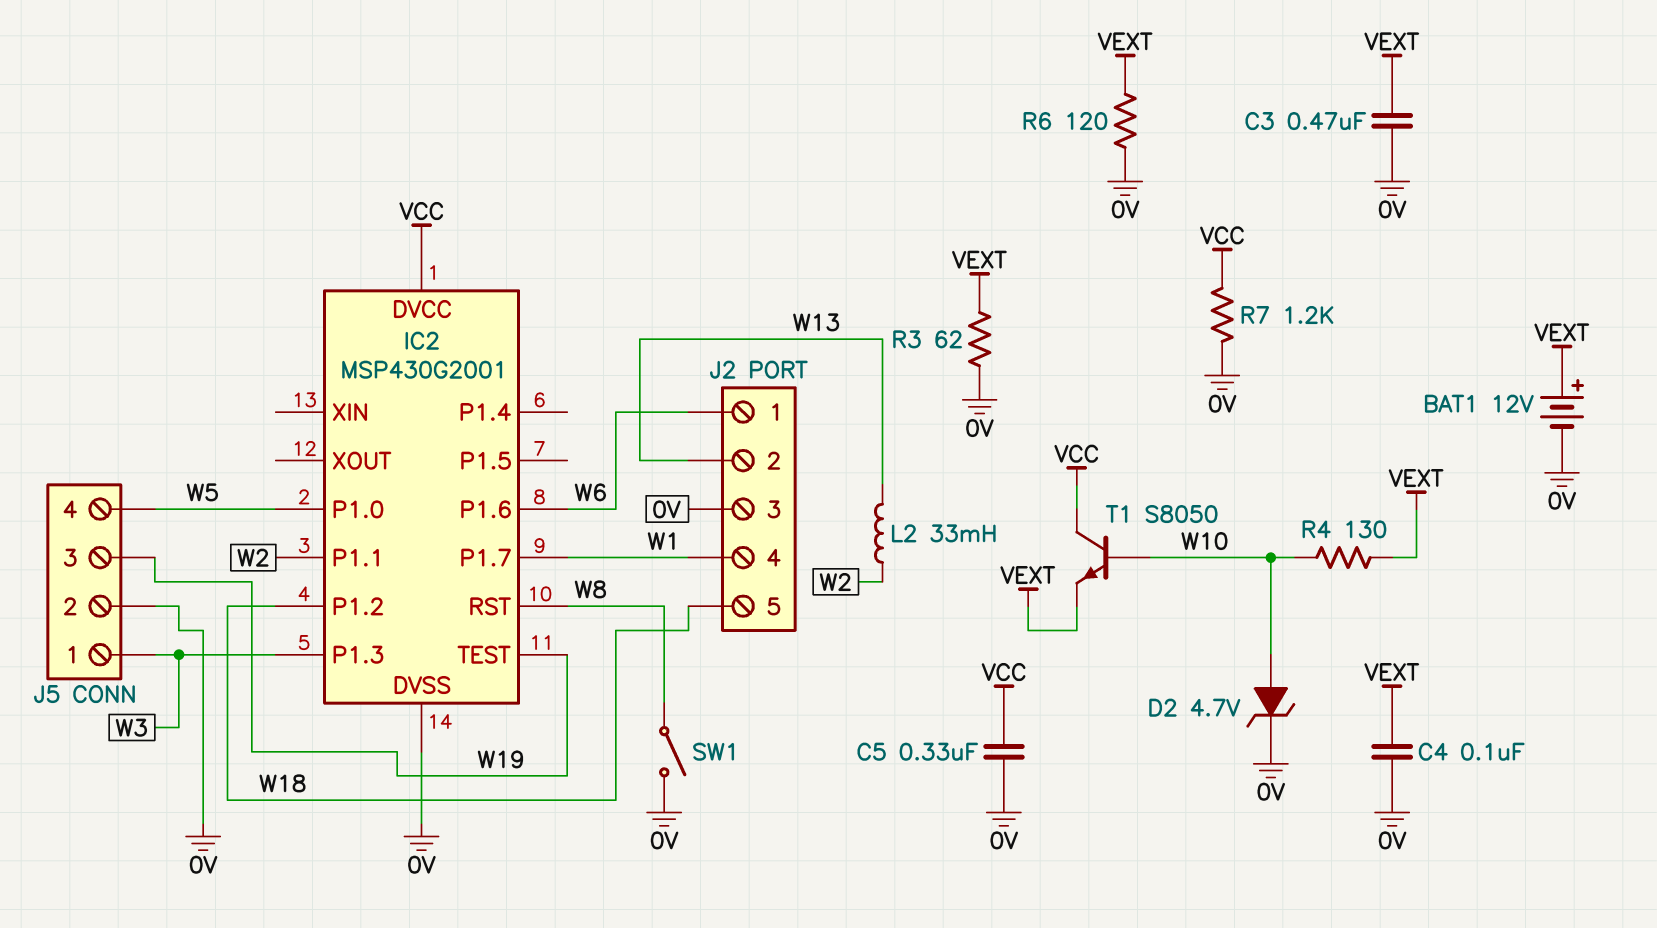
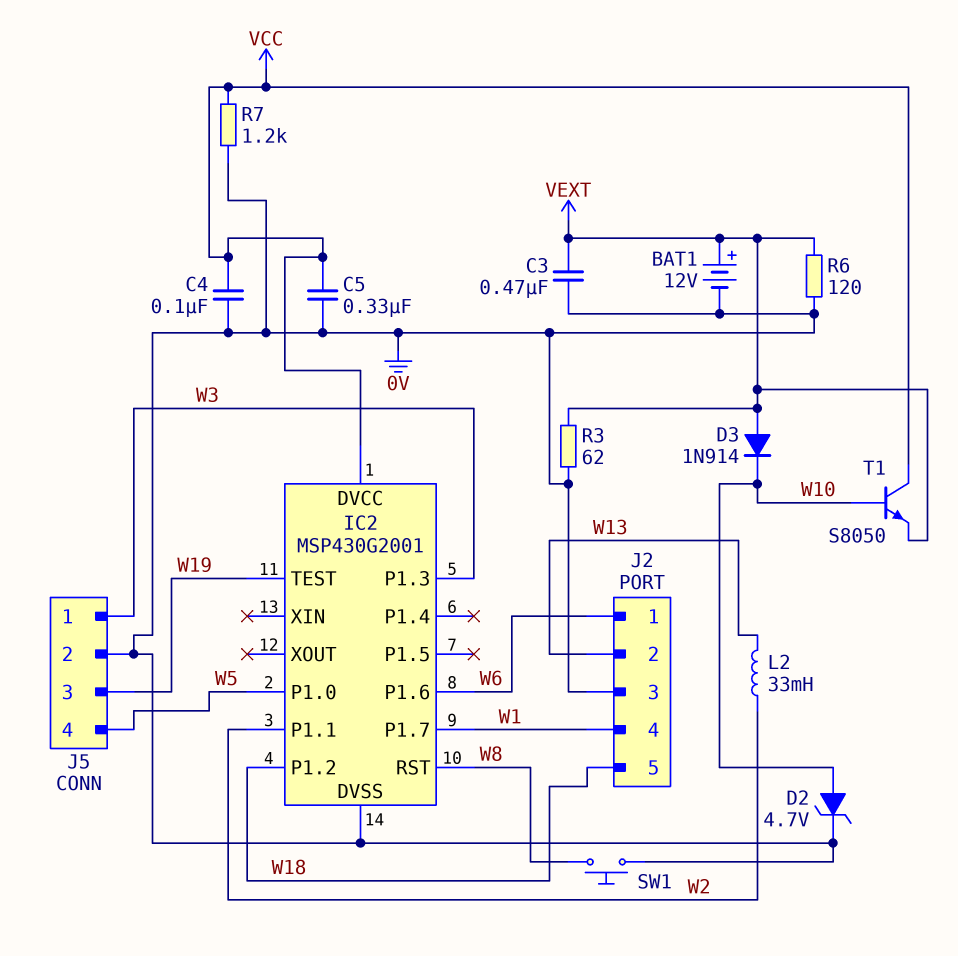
C4: 100nF (0V, VEXT) -> 100nF (0V, VCC)
D3: none -> diode 1N914 (A VEXT, K W10)
R4: 130 (VEXT, W10) -> none
SW1: switch (0V, W8) -> button (0V, W8)

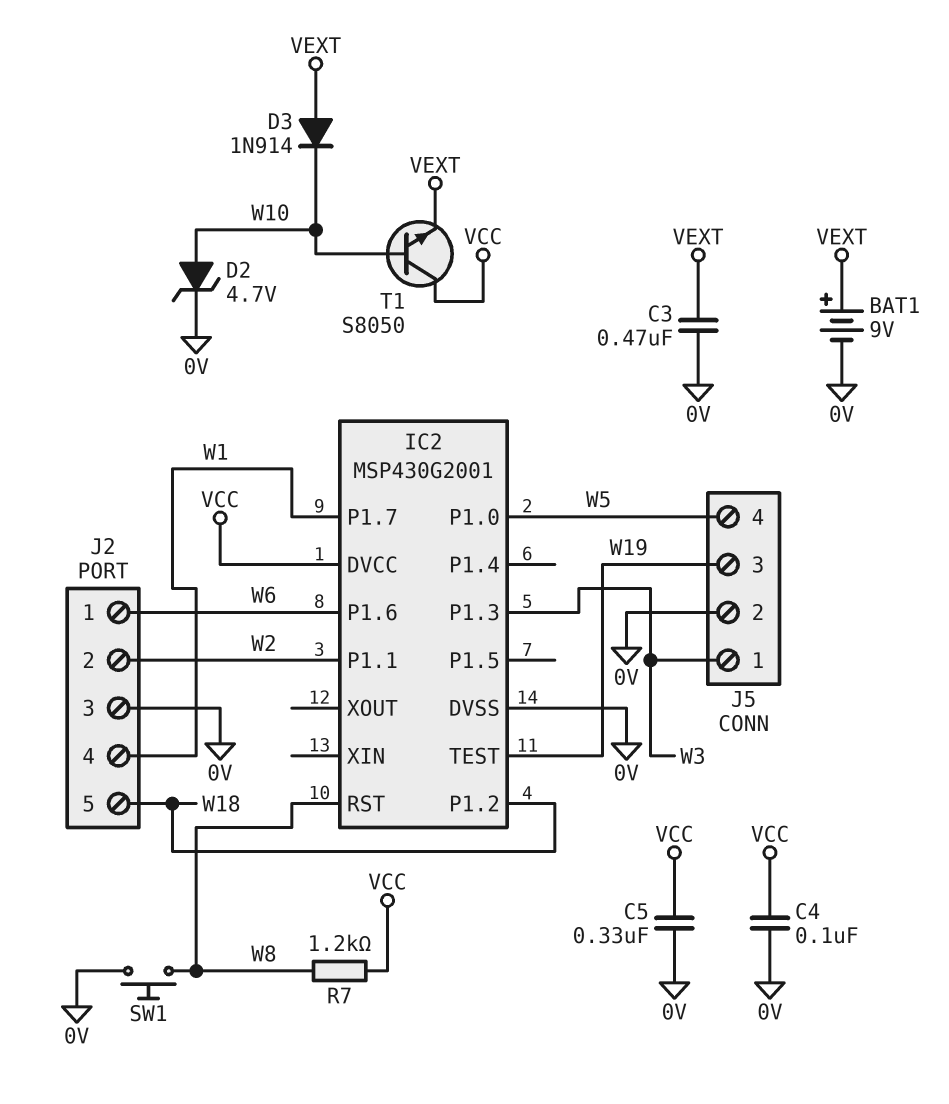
BAT1: 12V (plus VEXT, minus 0V) -> 9V (plus VEXT, minus 0V)
J2 pin 2: W13 -> W2
L2: 33mH (W2, W13) -> none
R3: 62 (0V, VEXT) -> none
R6: 120 (0V, VEXT) -> none
R7: 1.2k (0V, VCC) -> 1.2k (VCC, W8)

